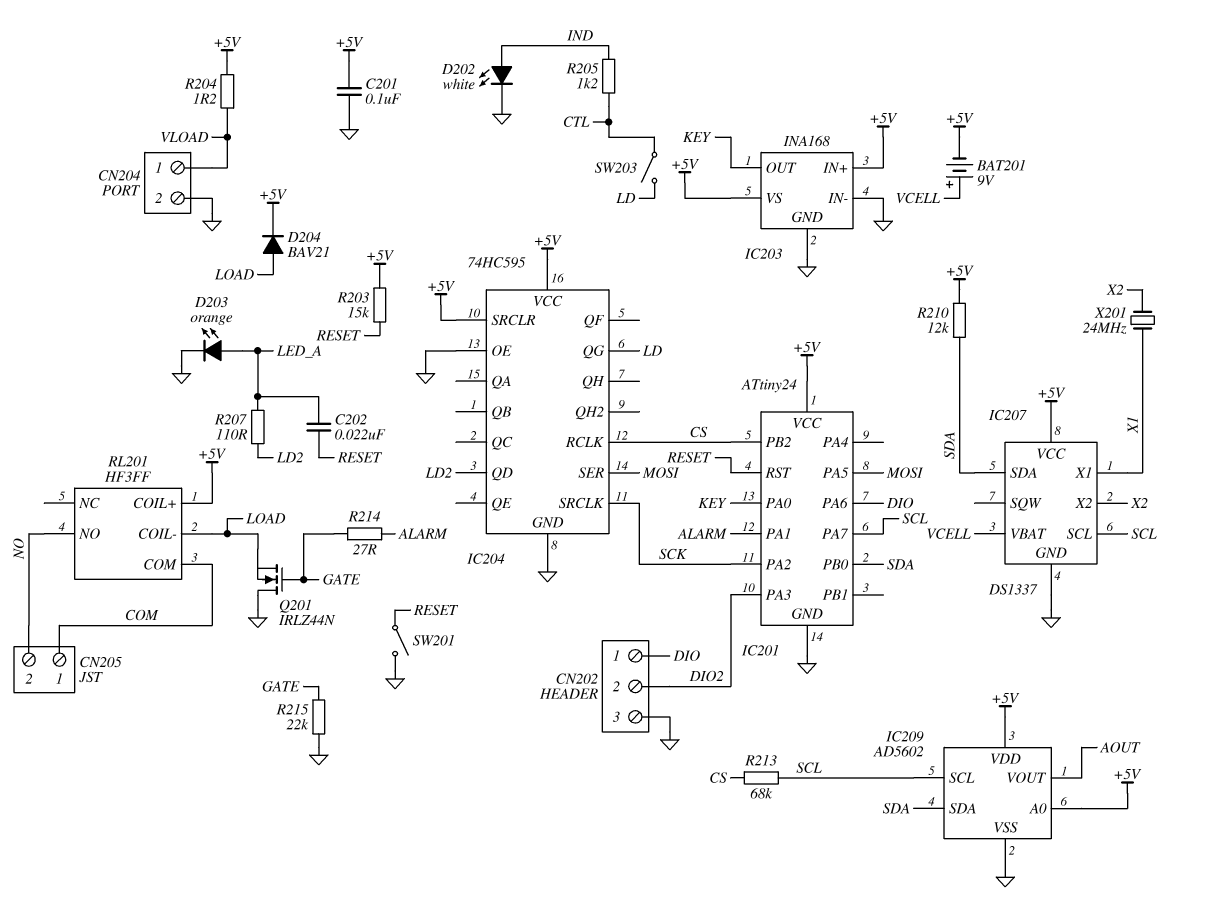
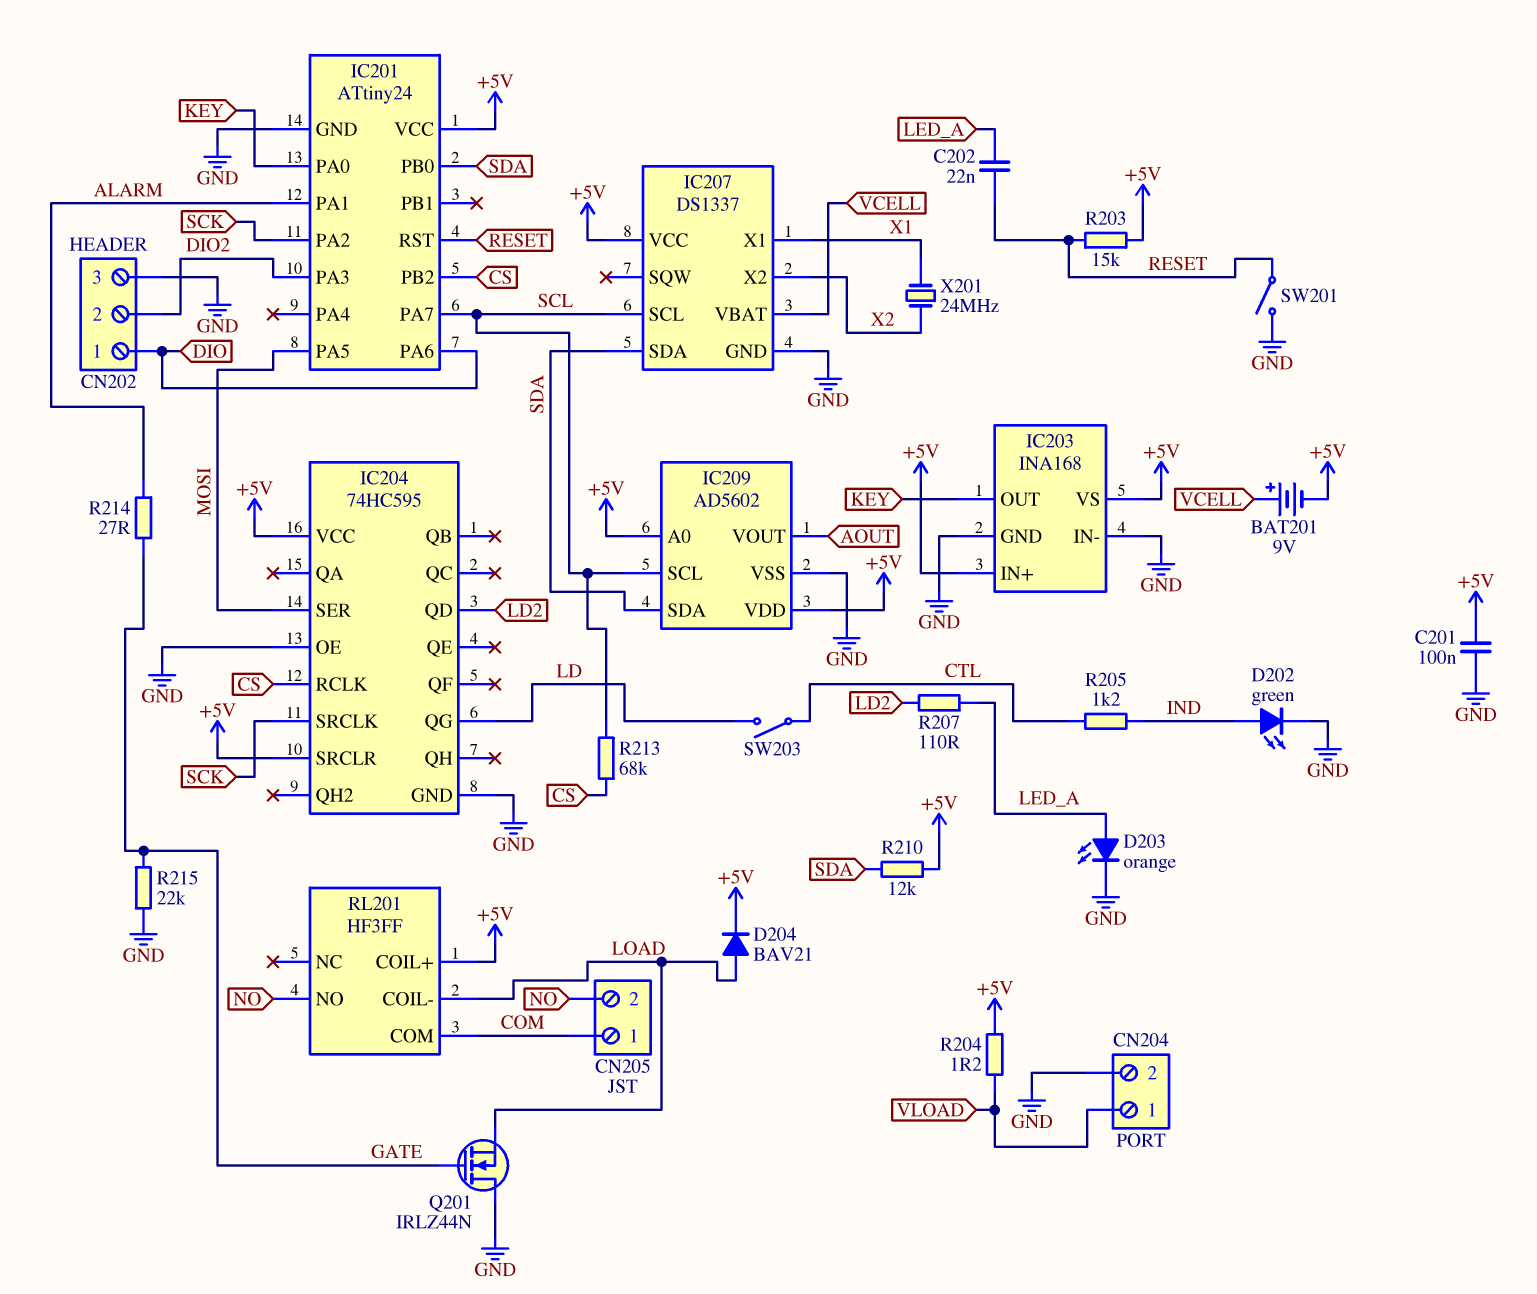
D202: LED white (A IND, K GND) -> LED green (A IND, K GND)

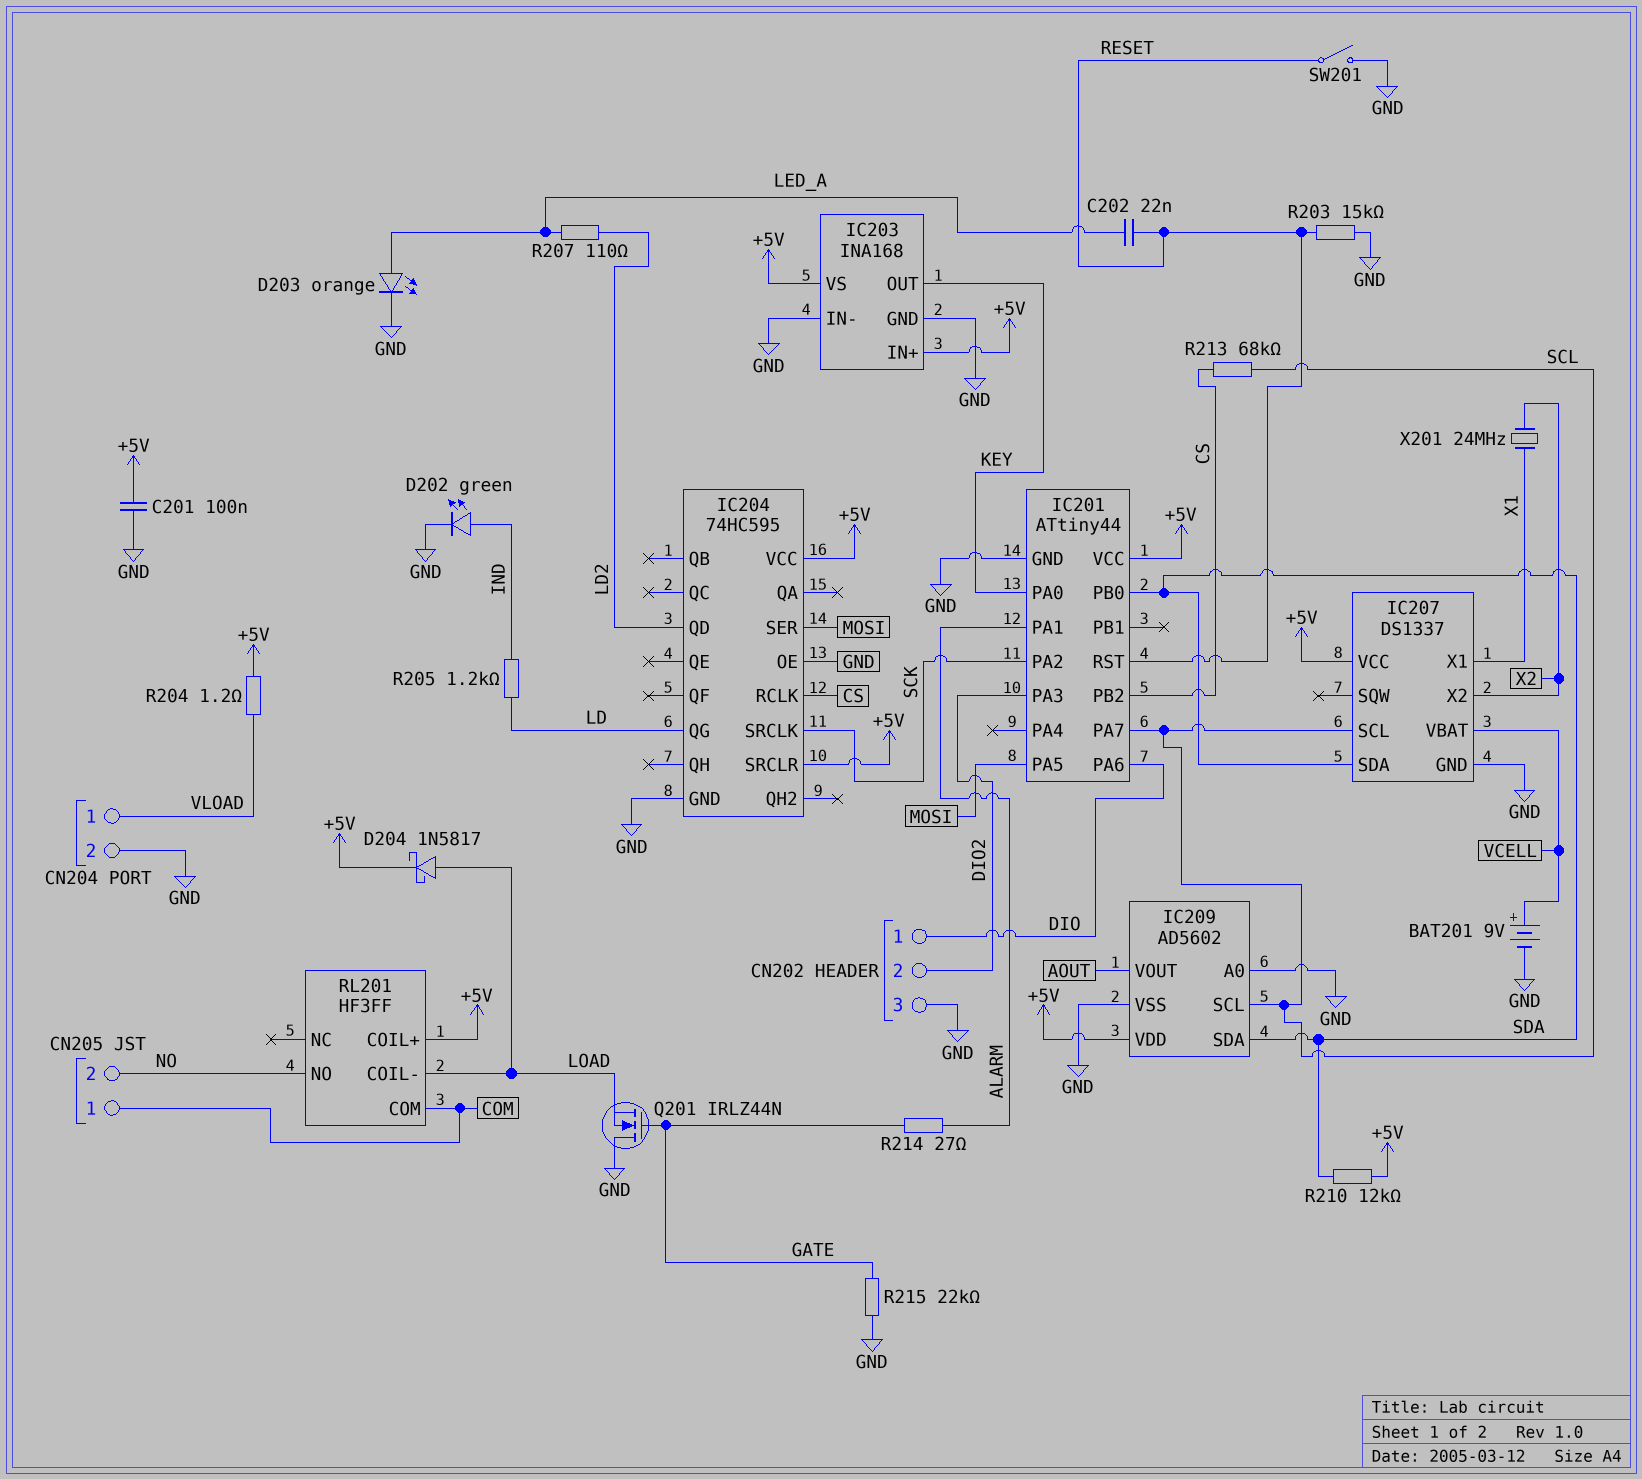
BAT201: 9V (plus VCELL, minus +5V) -> 9V (plus VCELL, minus GND)
D204: diode BAV21 (A LOAD, K +5V) -> schottky 1N5817 (A LOAD, K +5V)
IC201: ATtiny24 -> ATtiny44
IC209 pin A0: +5V -> GND
R203: 15k (+5V, RESET) -> 15k (GND, RESET)
R205: 1.2k (CTL, IND) -> 1.2k (IND, LD)
SW203: switch (CTL, LD) -> none

